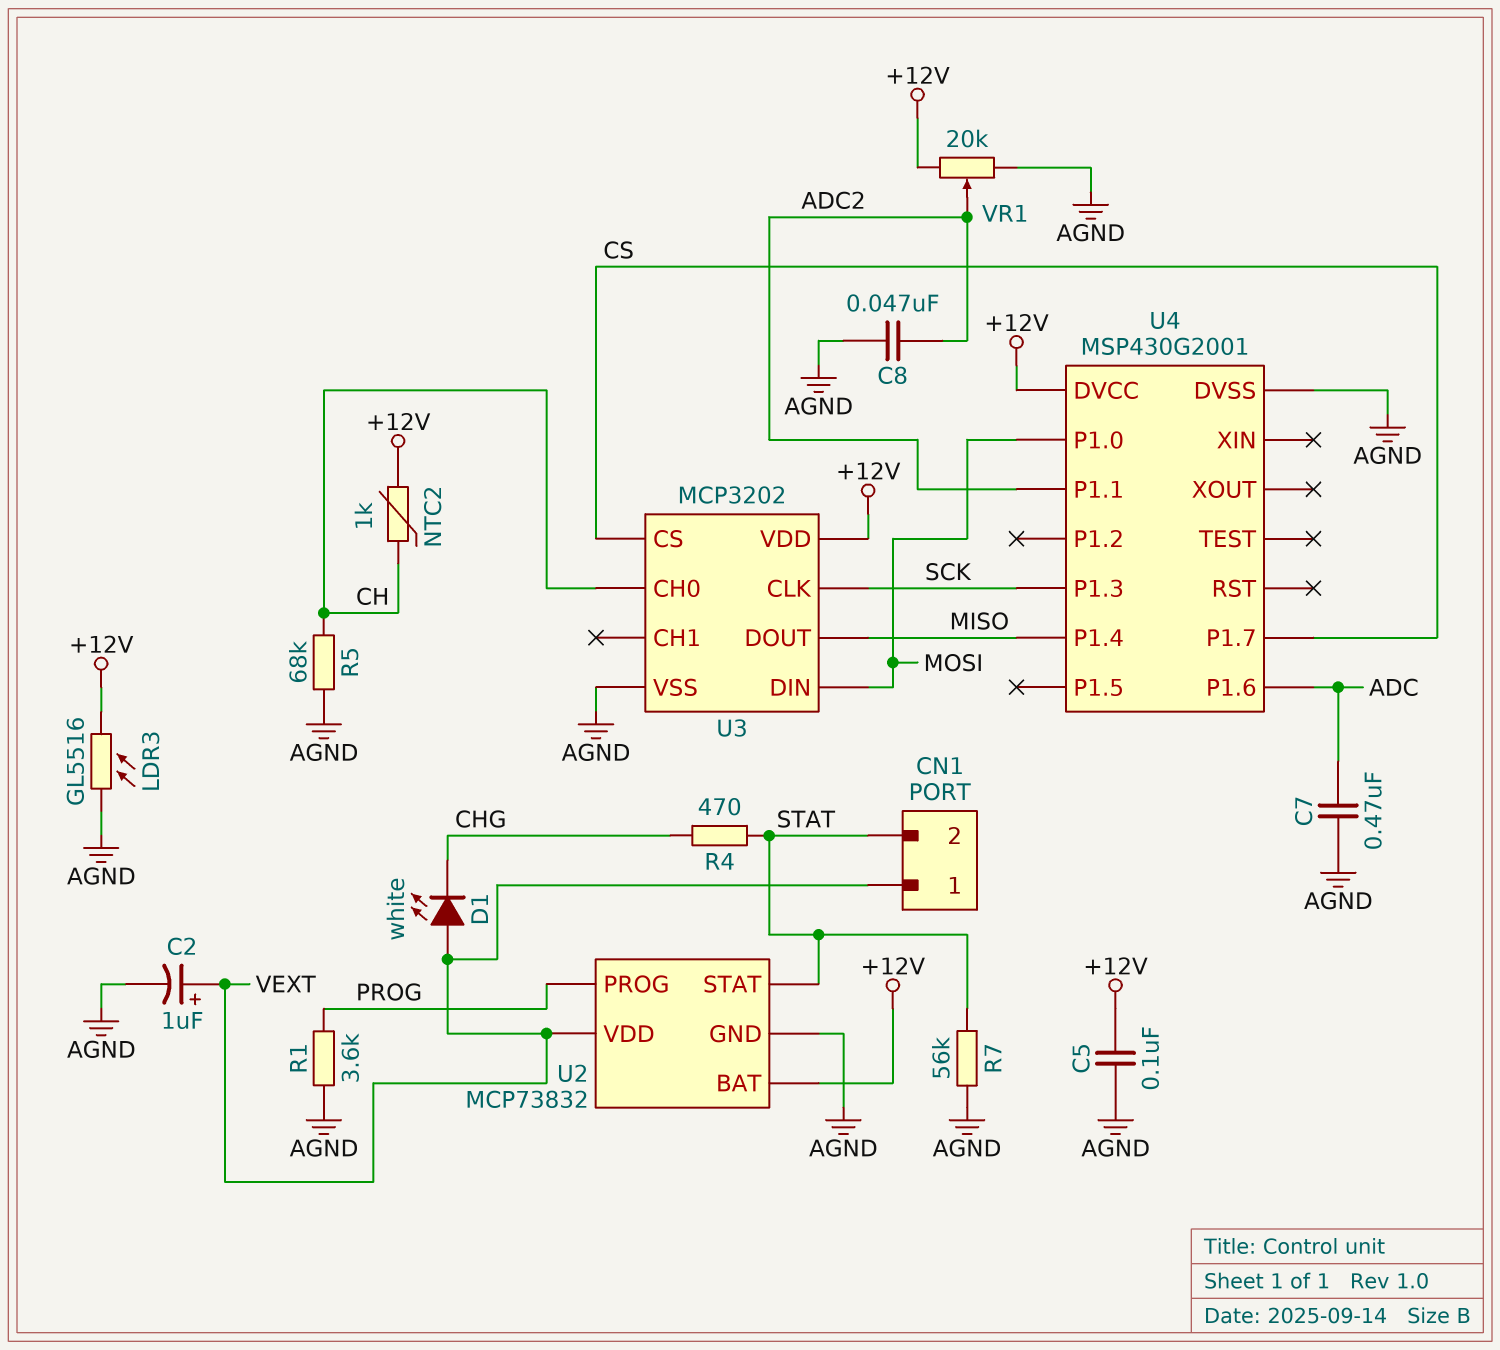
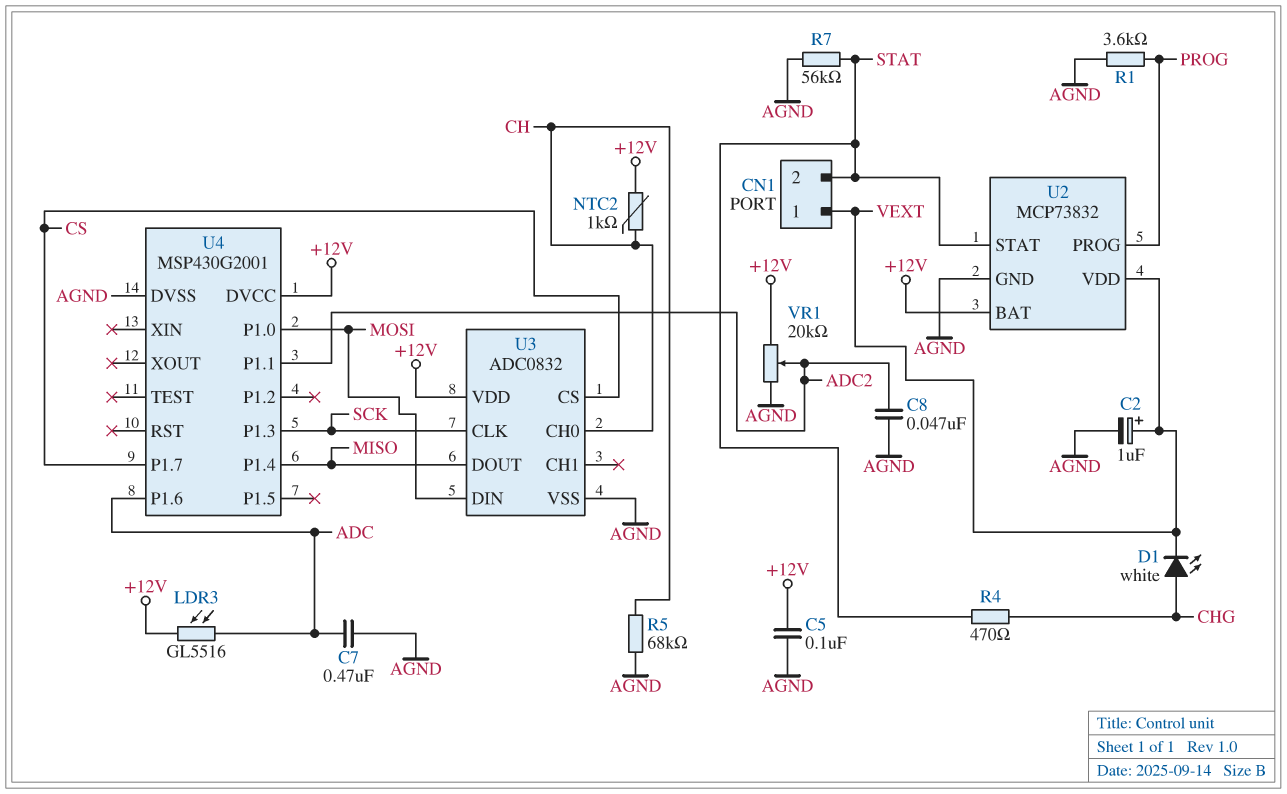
D1: LED white (A VEXT, K CHG) -> LED white (A CHG, K VEXT)
LDR3: GL5516 (+12V, AGND) -> GL5516 (+12V, ADC)
U3: MCP3202 -> ADC0832

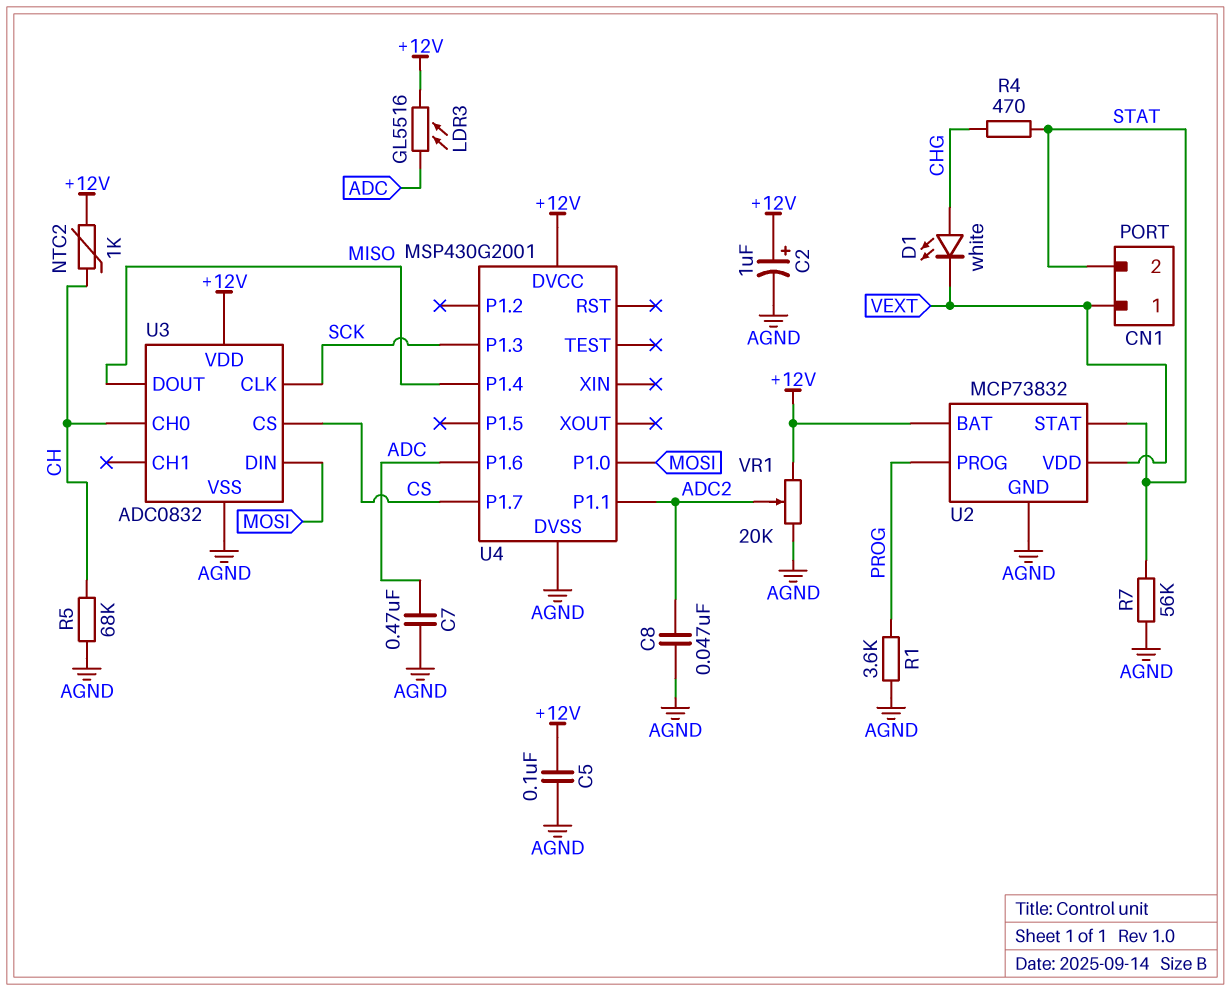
C2: 1uF (plus VEXT, minus AGND) -> 1uF (plus +12V, minus AGND)

